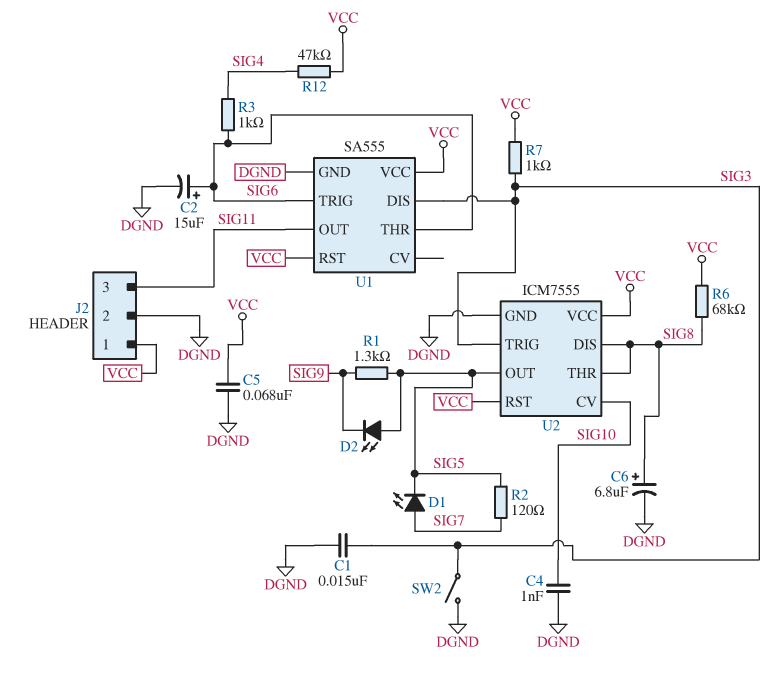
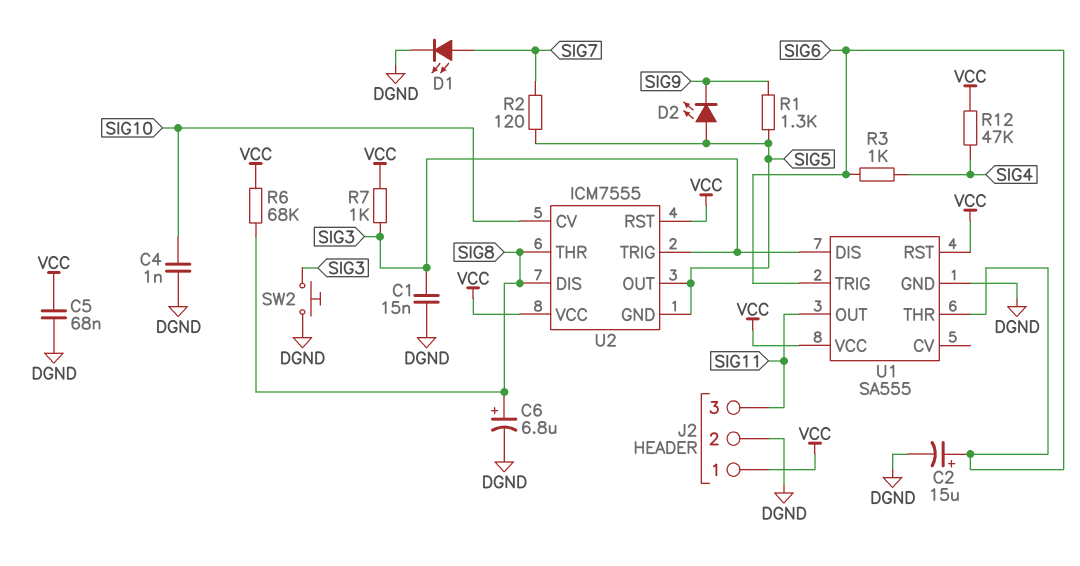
D1: LED (A SIG7, K SIG5) -> LED (A SIG7, K DGND)
SW2: switch (DGND, SIG3) -> button (DGND, SIG3)
U2 pin GND: DGND -> SIG5

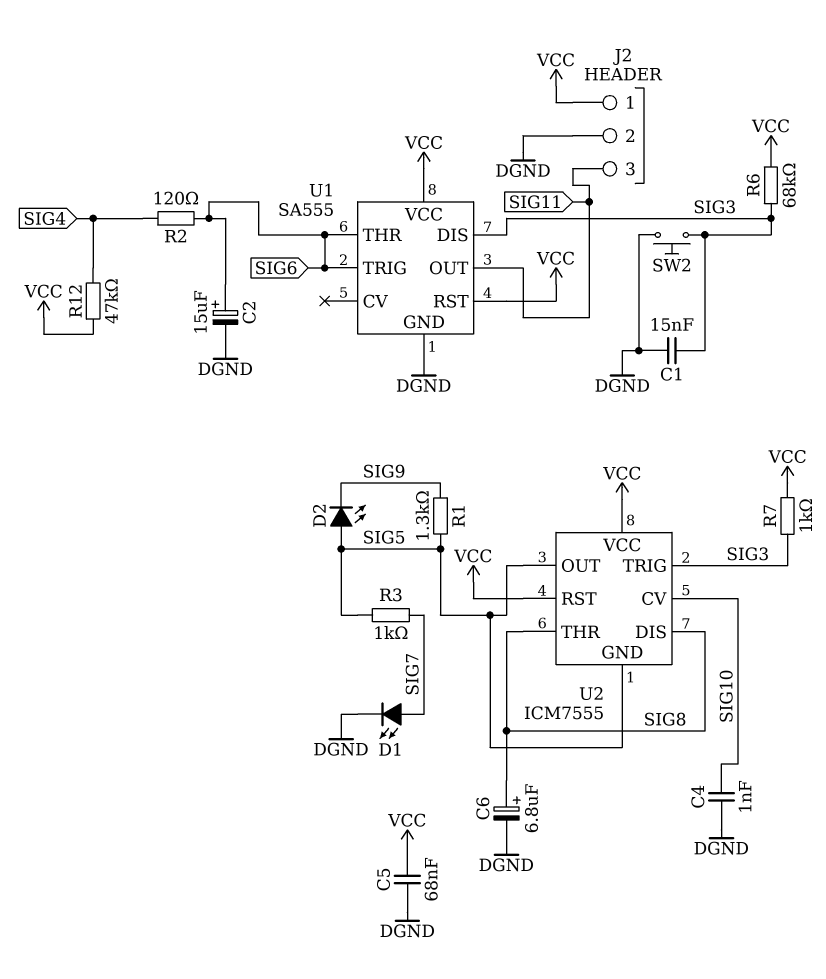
R2: 120 (SIG5, SIG7) -> 120 (SIG4, SIG6)
R3: 1k (SIG4, SIG6) -> 1k (SIG5, SIG7)
R6: 68k (SIG8, VCC) -> 68k (SIG3, VCC)

